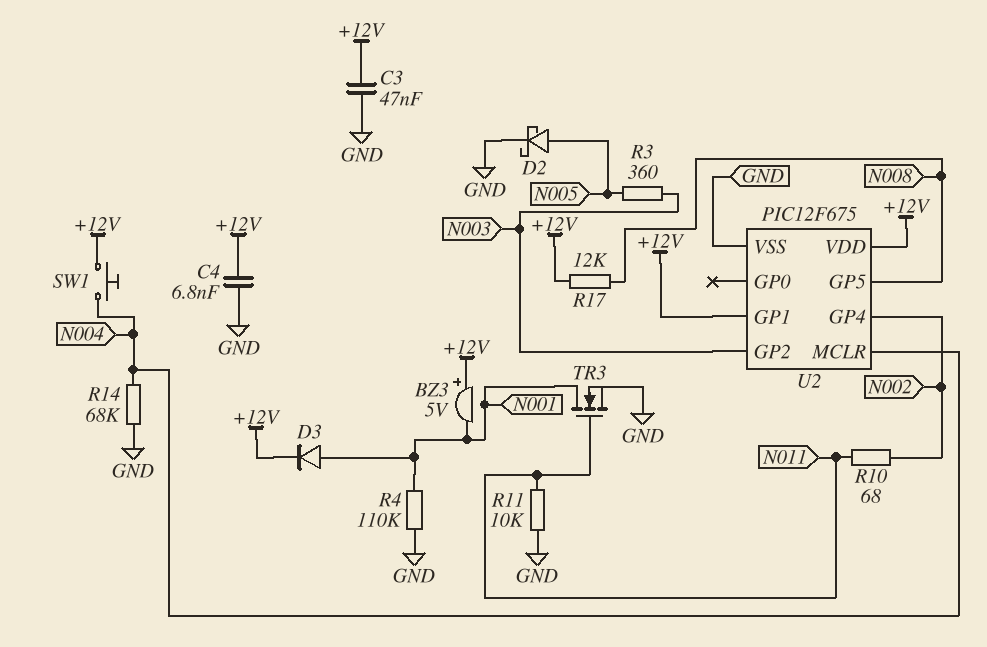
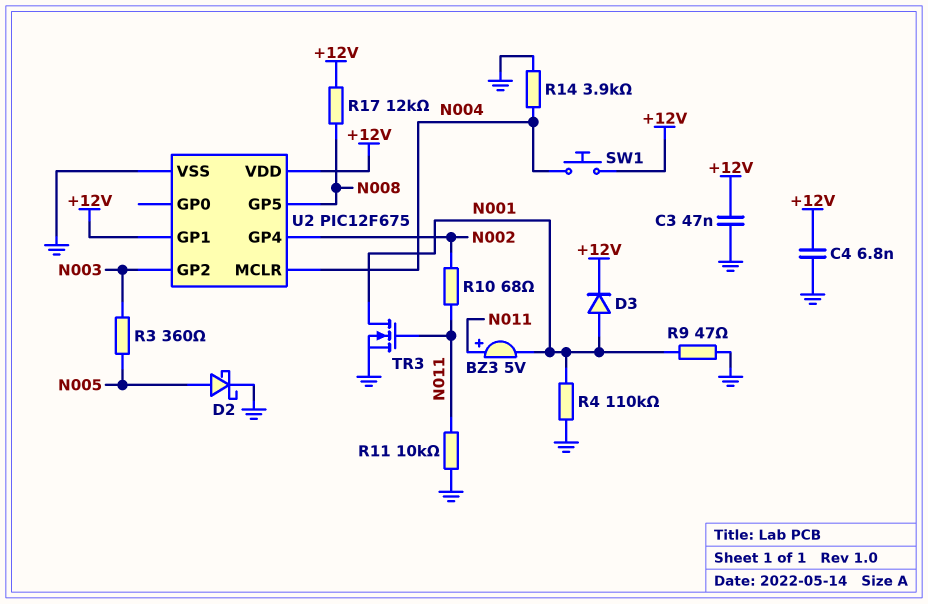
BZ3: buzzer 5V (plus +12V, minus N001) -> buzzer 5V (plus N011, minus N001)
R9: none -> 47 (GND, N001)
R14: 68k (GND, N004) -> 3.9k (GND, N004)

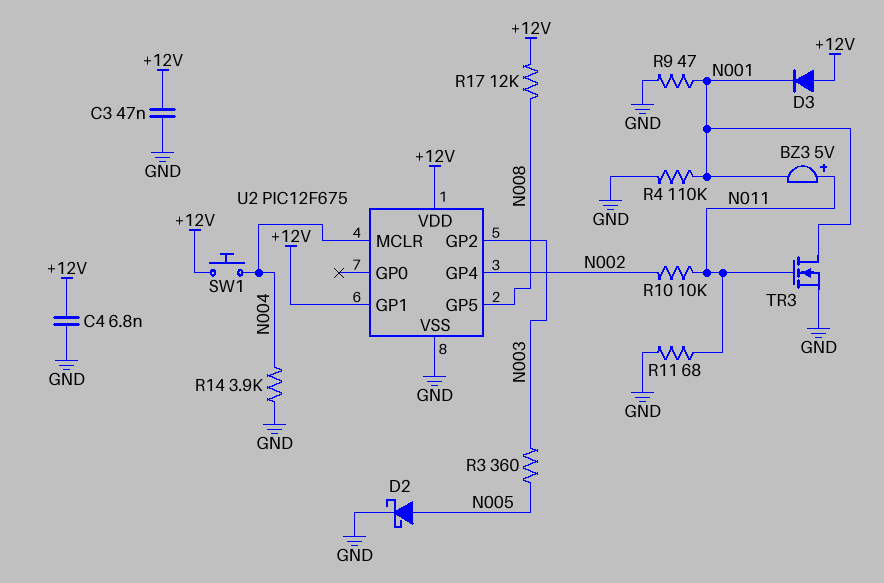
D3: diode (A N001, K +12V) -> diode (A +12V, K N001)
R10: 68 (N002, N011) -> 10k (N002, N011)
R11: 10k (GND, N011) -> 68 (GND, N011)

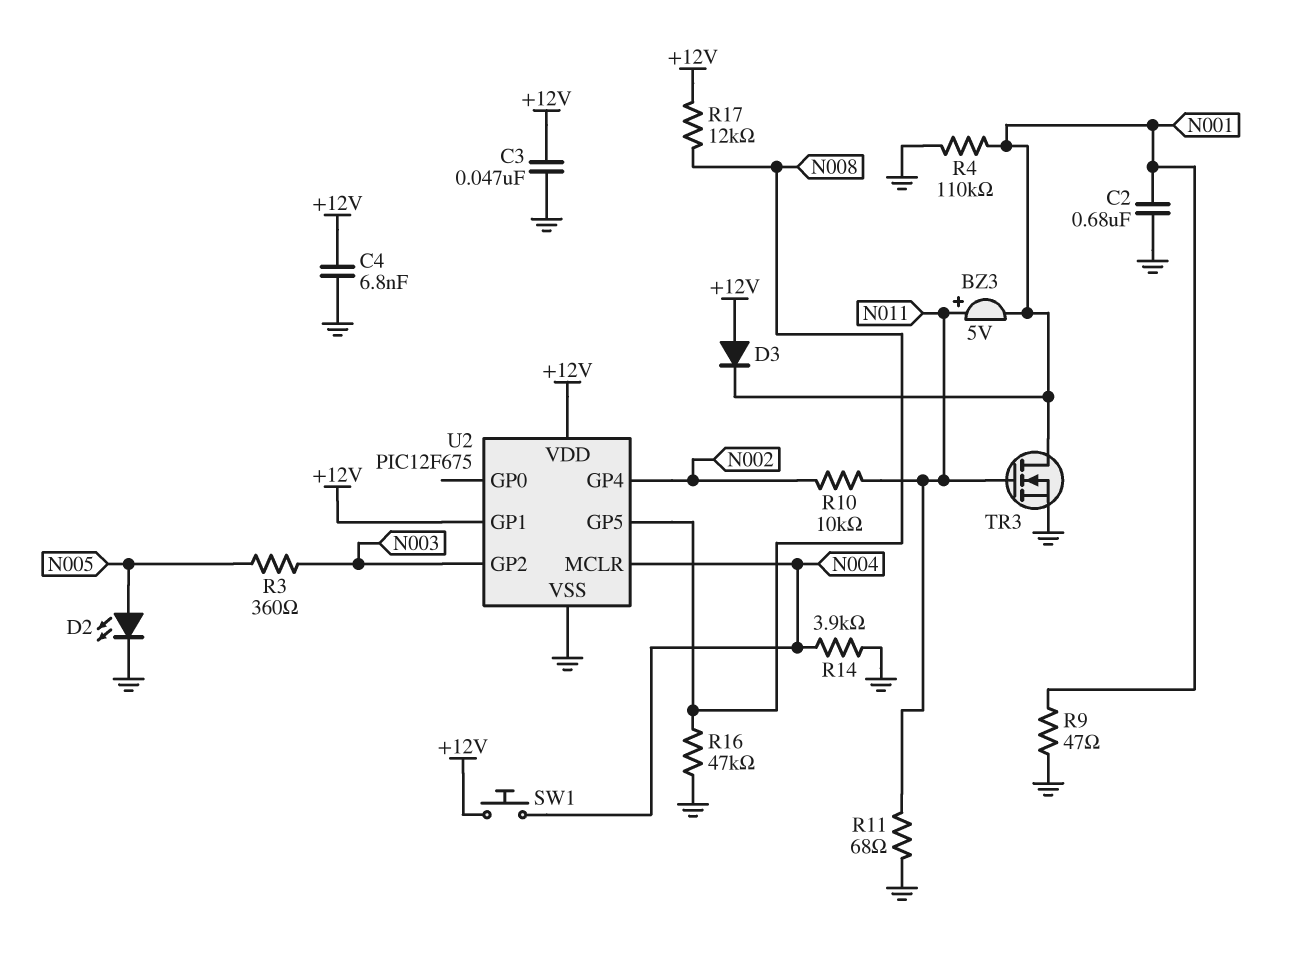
C2: none -> 680nF (GND, N001)
D2: schottky (A N005, K GND) -> LED (A N005, K GND)
R16: none -> 47k (GND, N008)

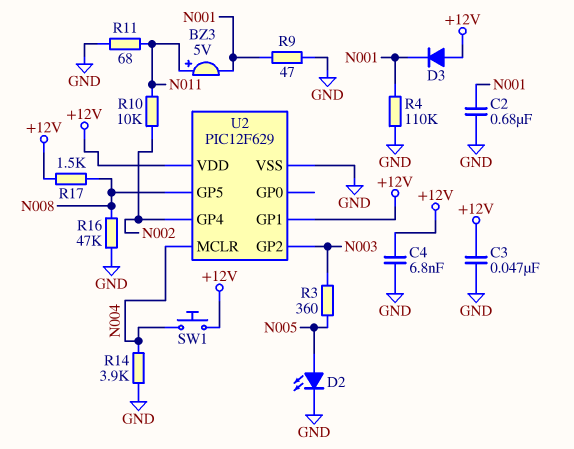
R17: 12k (+12V, N008) -> 1.5k (+12V, N008)
TR3: NMOS (G N011, D N001, S GND) -> none
U2: PIC12F675 -> PIC12F629

